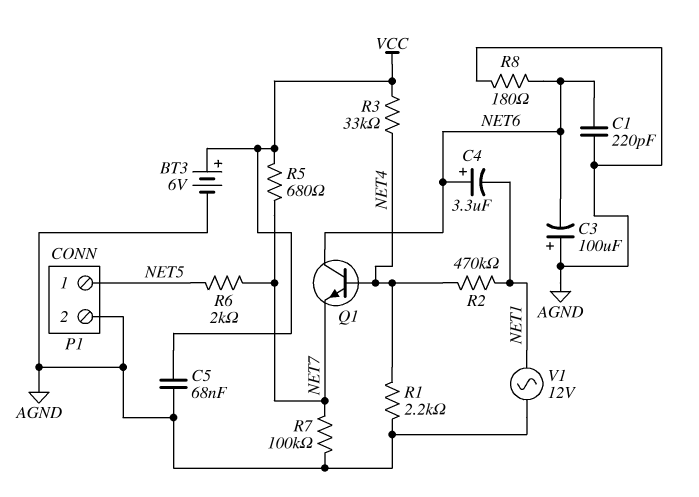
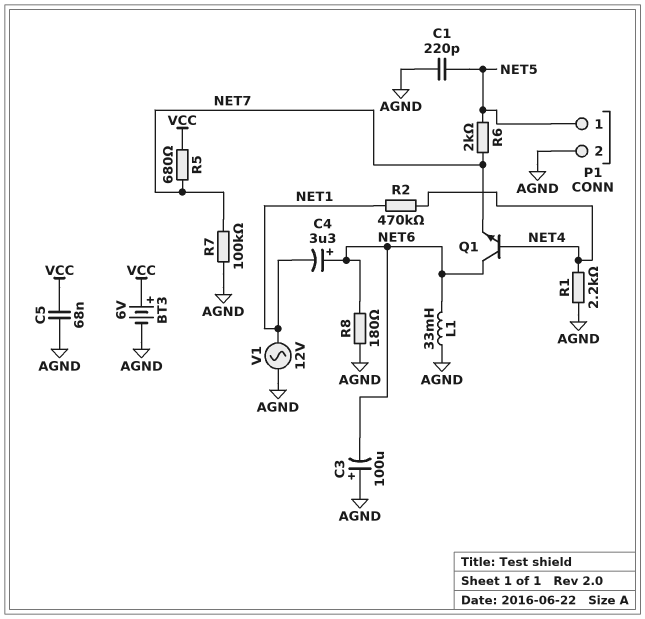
C1: 220pF (AGND, NET6) -> 220pF (AGND, NET5)
L1: none -> 33mH (AGND, NET6)
R3: 33k (NET4, VCC) -> none

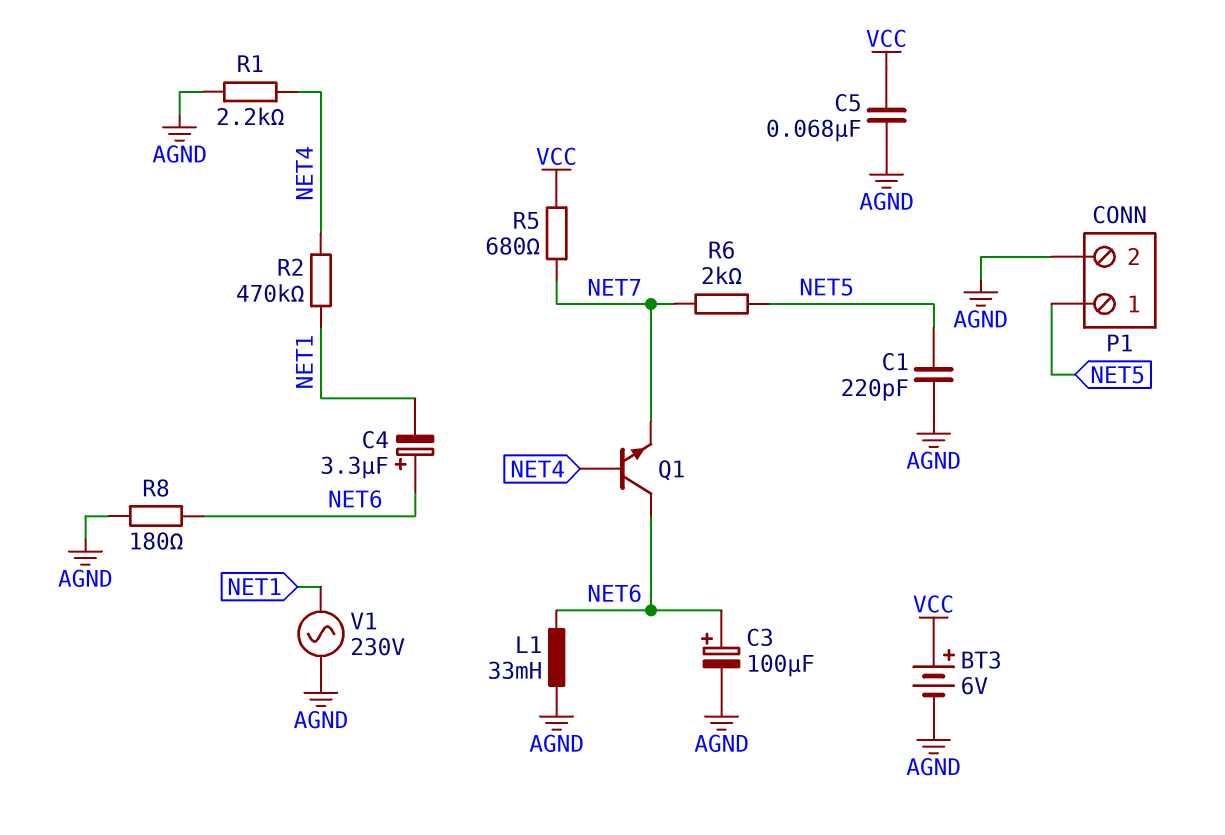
C3: 100uF (plus AGND, minus NET6) -> 100uF (plus NET6, minus AGND)
R7: 100k (AGND, NET7) -> none
V1: AC 12V (AGND, NET1) -> AC 230V (AGND, NET1)

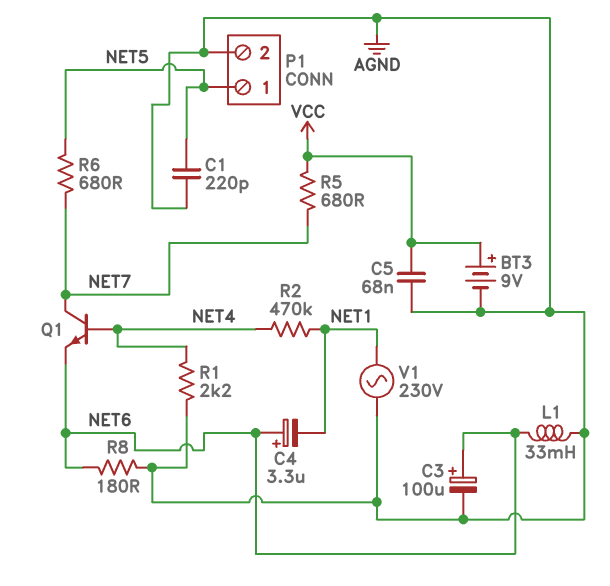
BT3: 6V (plus VCC, minus AGND) -> 9V (plus VCC, minus AGND)
Q1: NPN (B NET4, C NET6, E NET7) -> NPN (B NET4, C NET7, E NET6)
R6: 2k (NET5, NET7) -> 680 (NET5, NET7)

